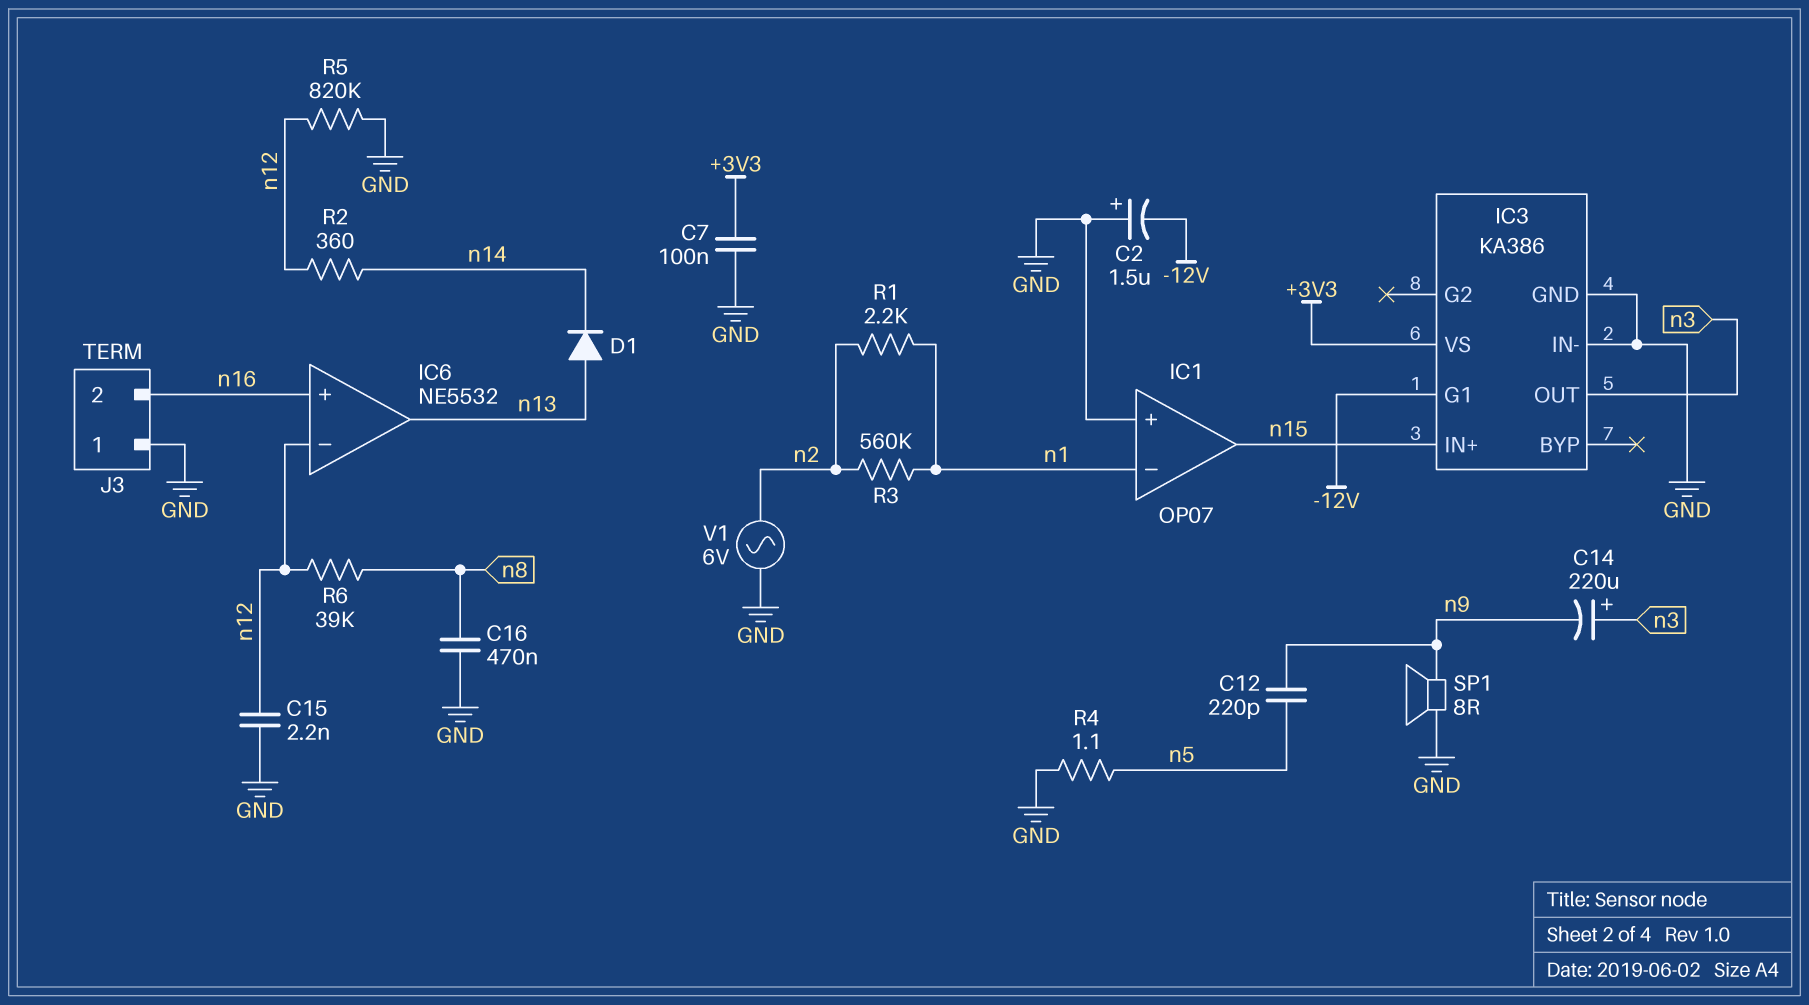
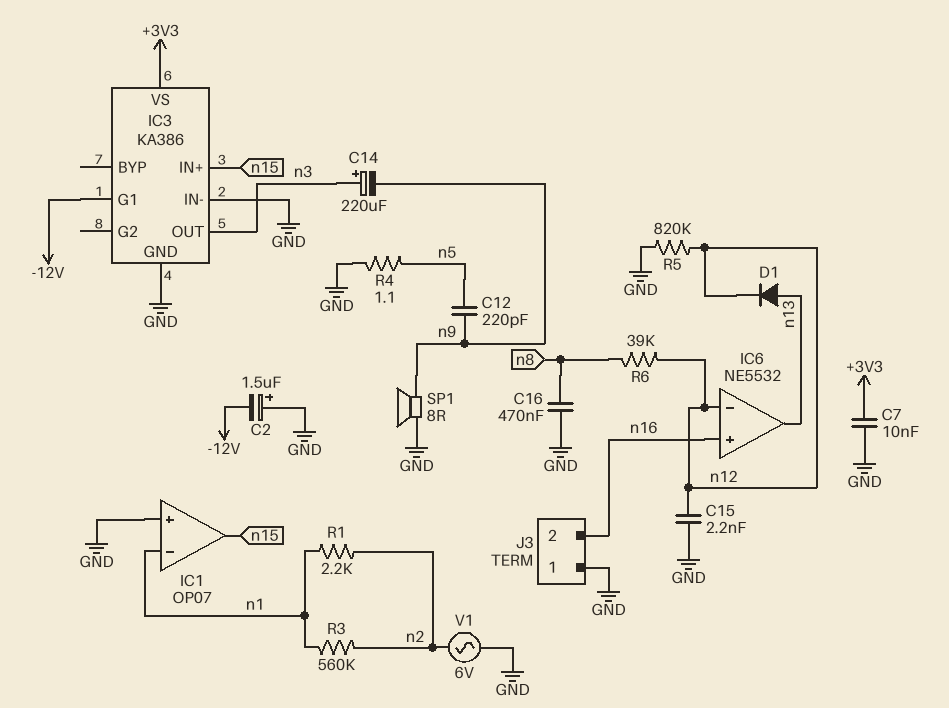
C7: 100nF (+3V3, GND) -> 10nF (+3V3, GND)
D1: diode (A n13, K n14) -> diode (A n13, K n12)
R2: 360 (n12, n14) -> none

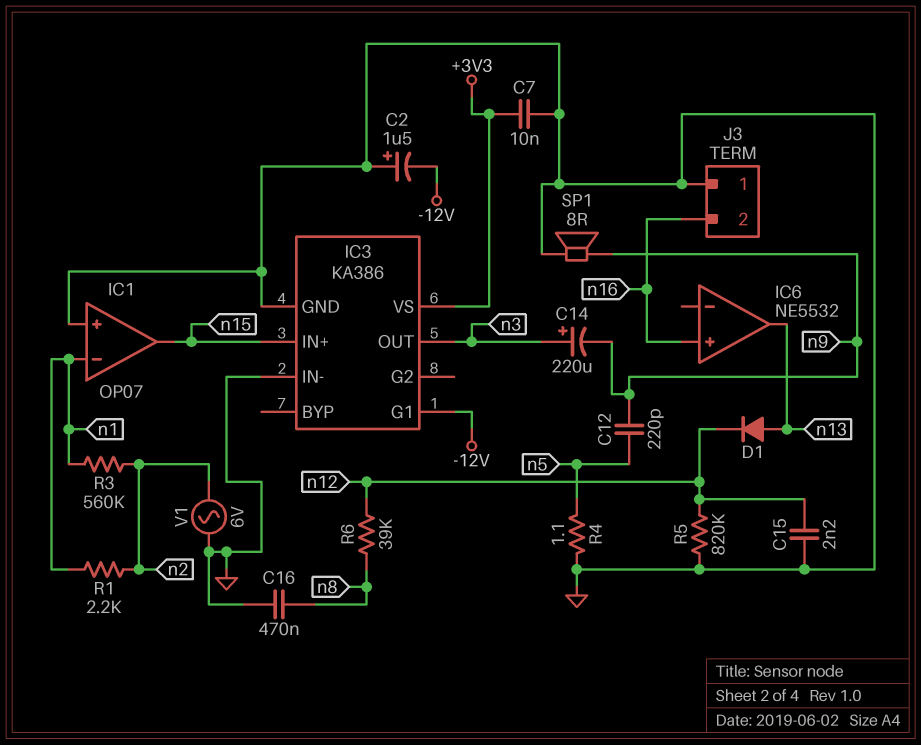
IC6 pin in-: n12 -> none

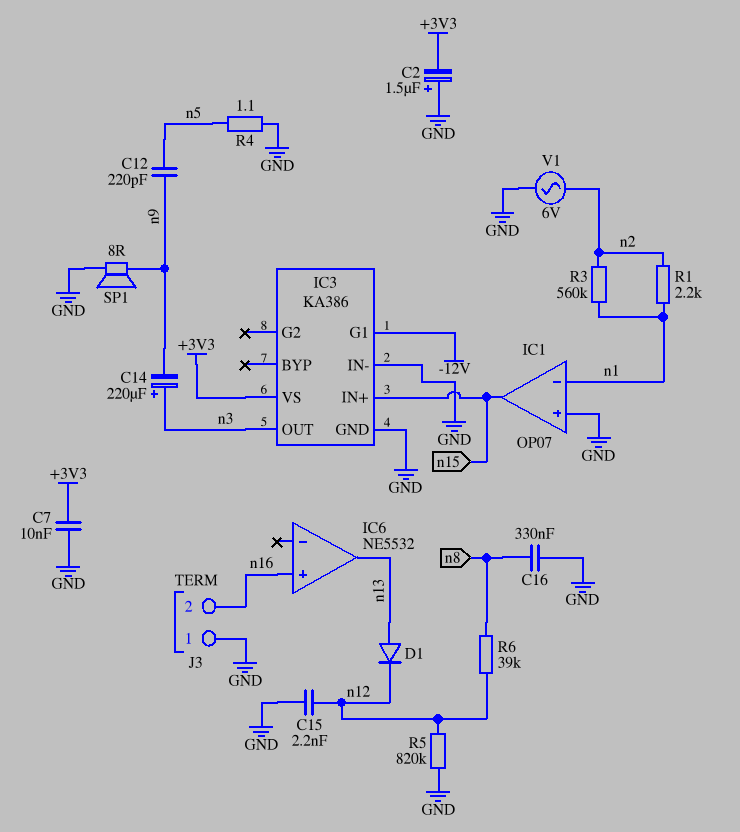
C2: 1.5uF (plus GND, minus -12V) -> 1.5uF (plus GND, minus +3V3)
C16: 470nF (GND, n8) -> 330nF (GND, n8)

